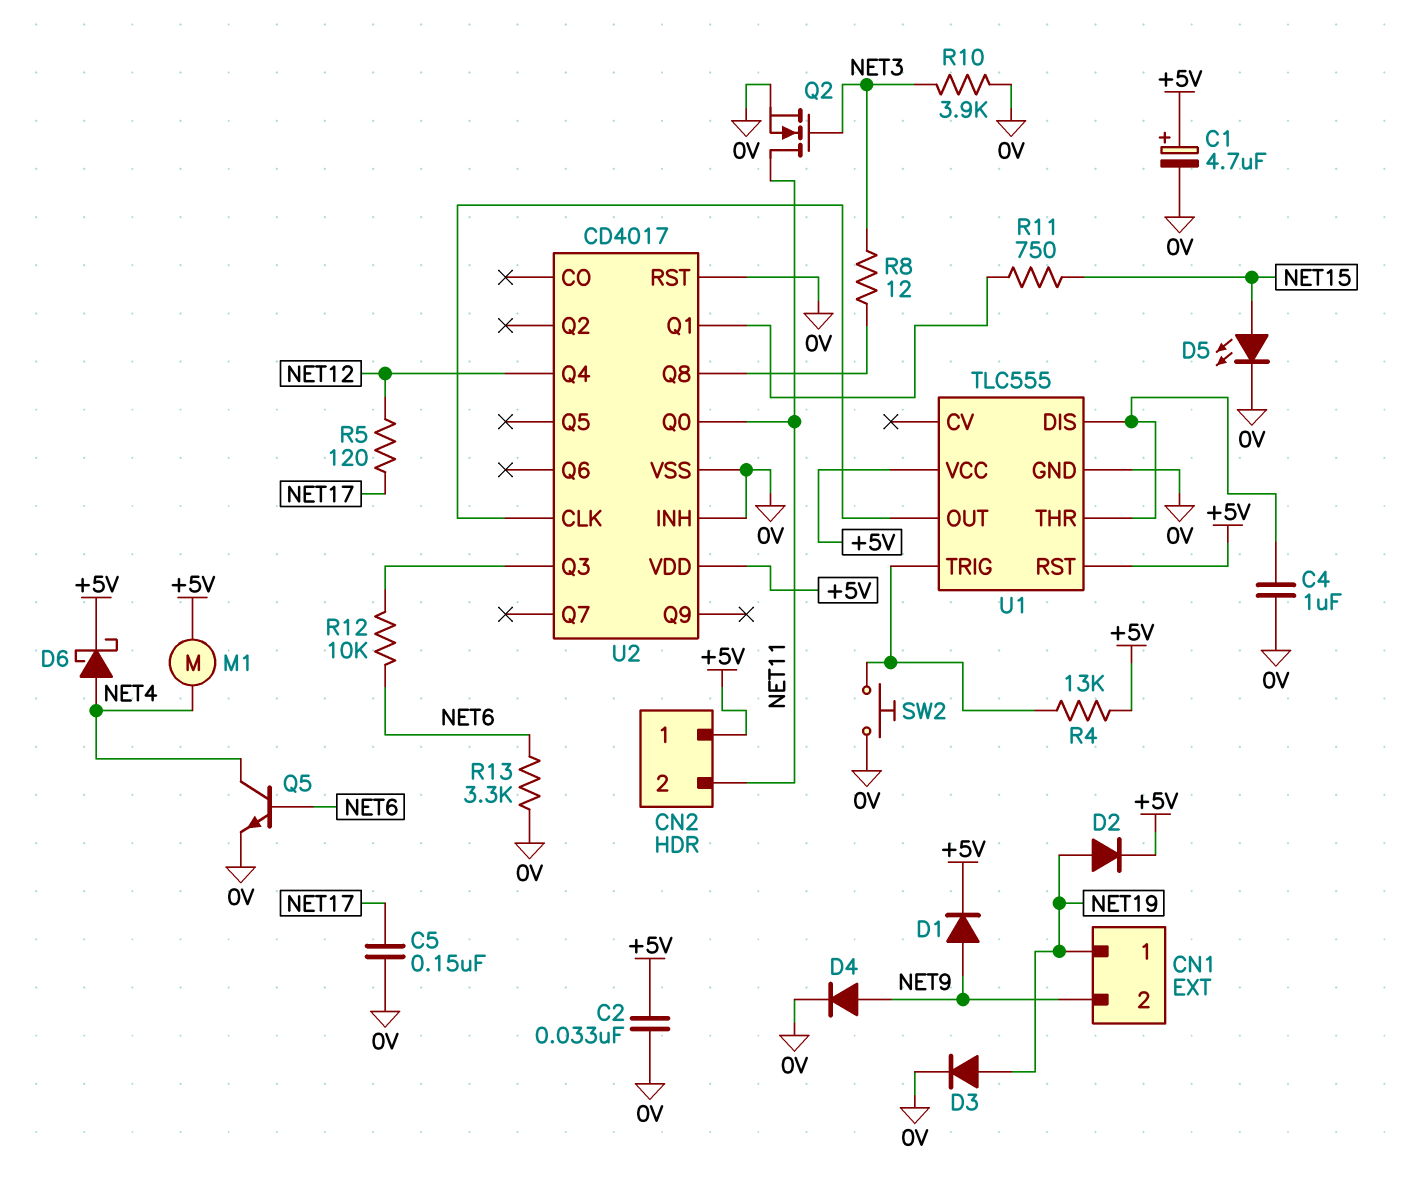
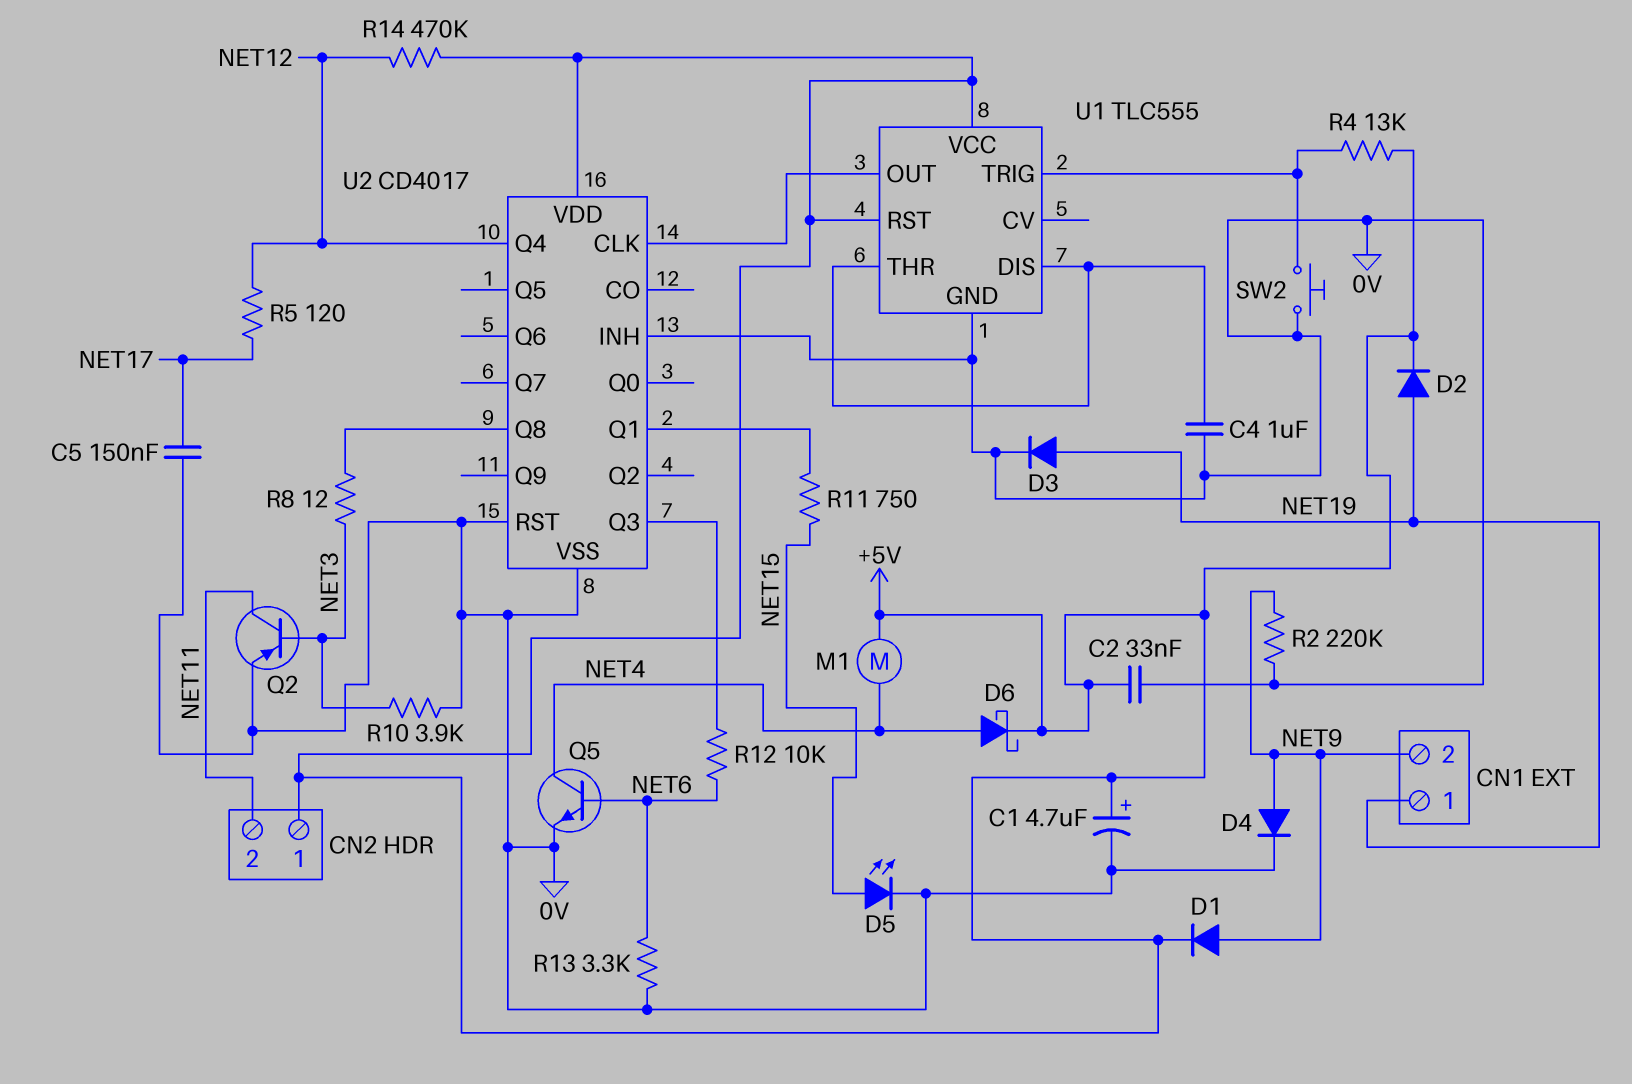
Q2: NMOS (G NET3, D NET11, S 0V) -> PNP (B NET3, C NET11, E 0V)
R2: none -> 220k (0V, NET9)
R14: none -> 470k (+5V, NET12)
U2 pin Q0: NET11 -> none

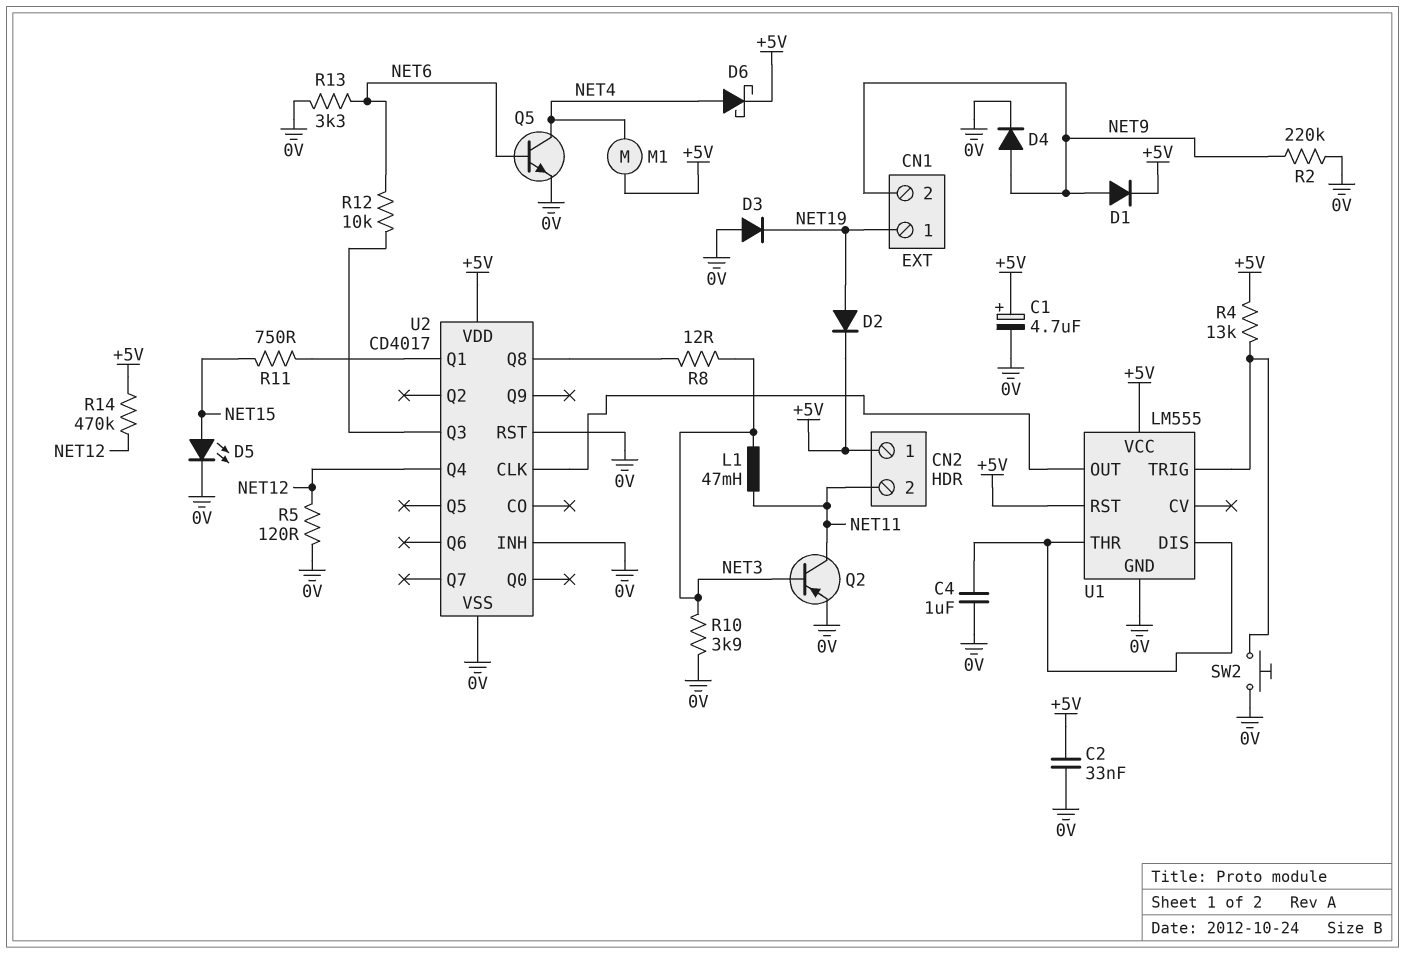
C5: 150nF (0V, NET17) -> none
D3: diode (A NET19, K 0V) -> diode (A 0V, K NET19)
L1: none -> 47mH (NET3, NET11)
R5: 120 (NET12, NET17) -> 120 (0V, NET12)
U1: TLC555 -> LM555

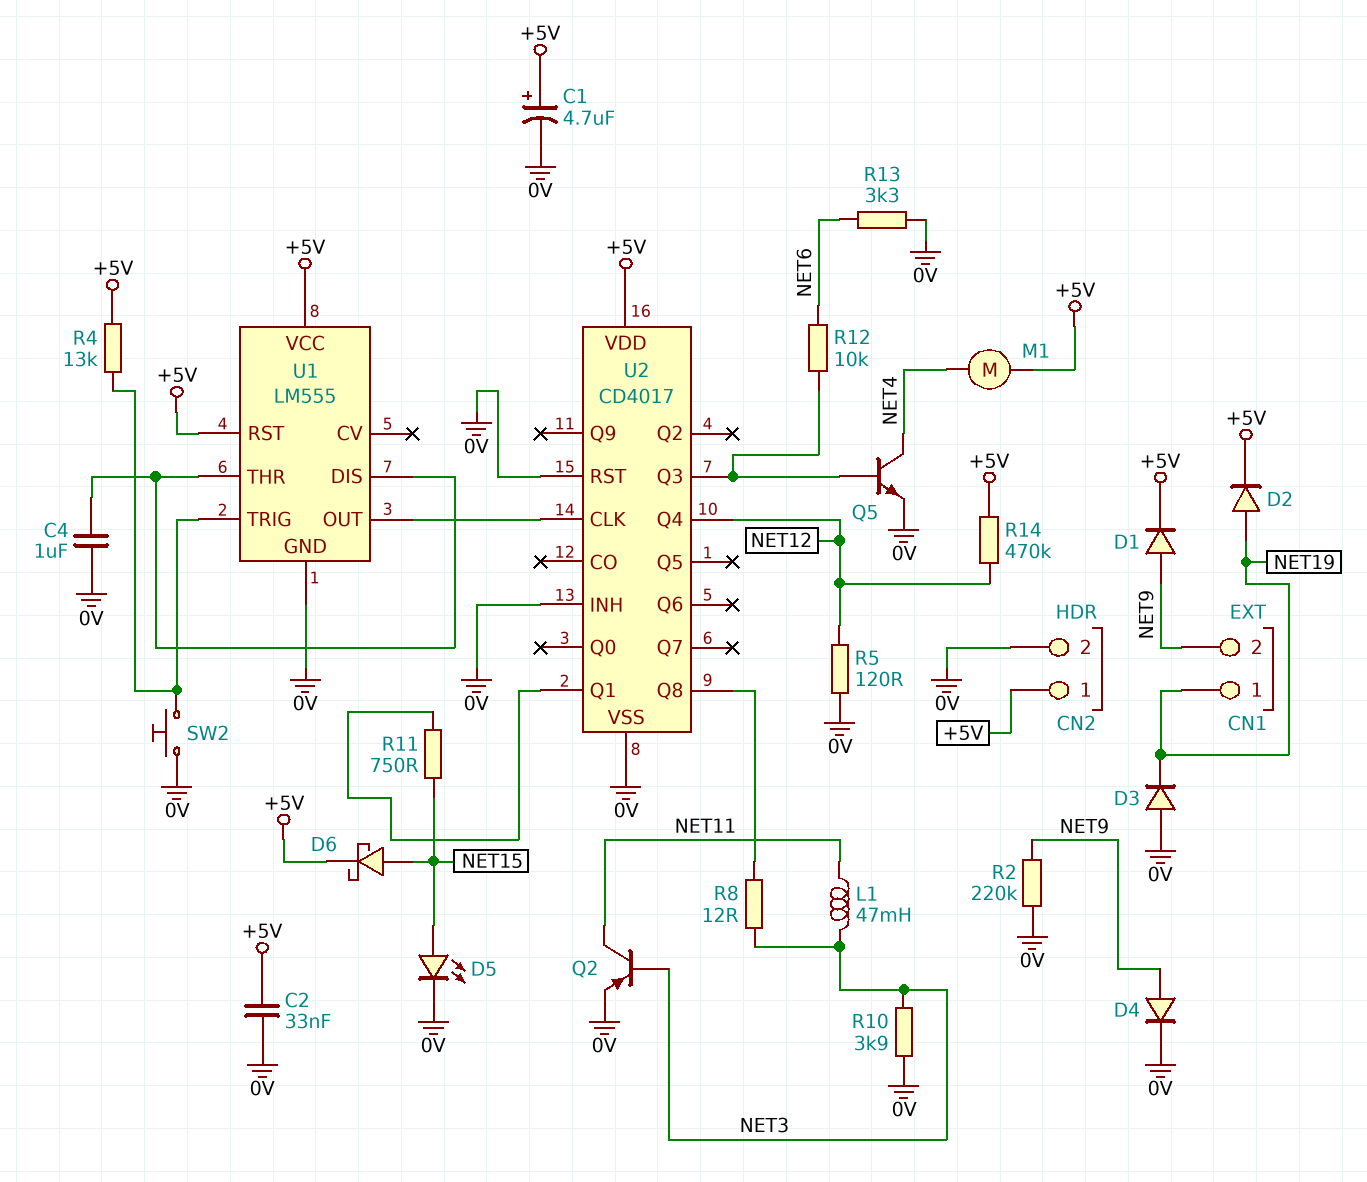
CN2 pin 2: NET11 -> 0V
D6: schottky (A NET4, K +5V) -> schottky (A NET15, K +5V)
Q5: NPN (B NET6, C NET4, E 0V) -> NPN (B U2/Q3, C NET4, E 0V)

